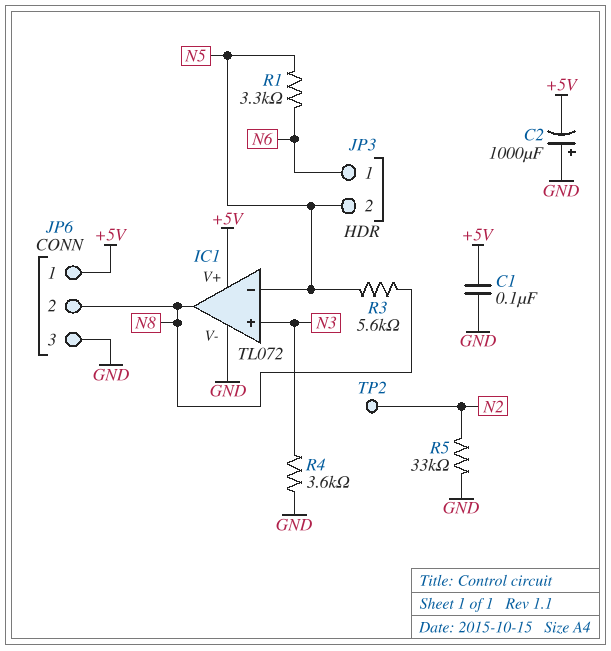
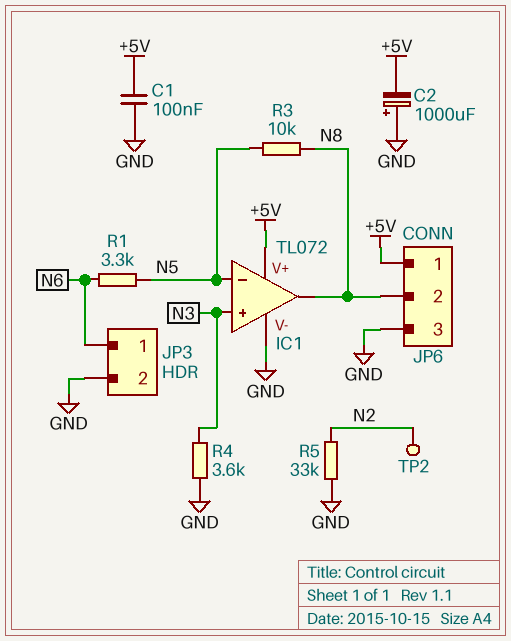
JP3 pin 2: N5 -> GND
R3: 5.6k (N5, N8) -> 10k (N5, N8)

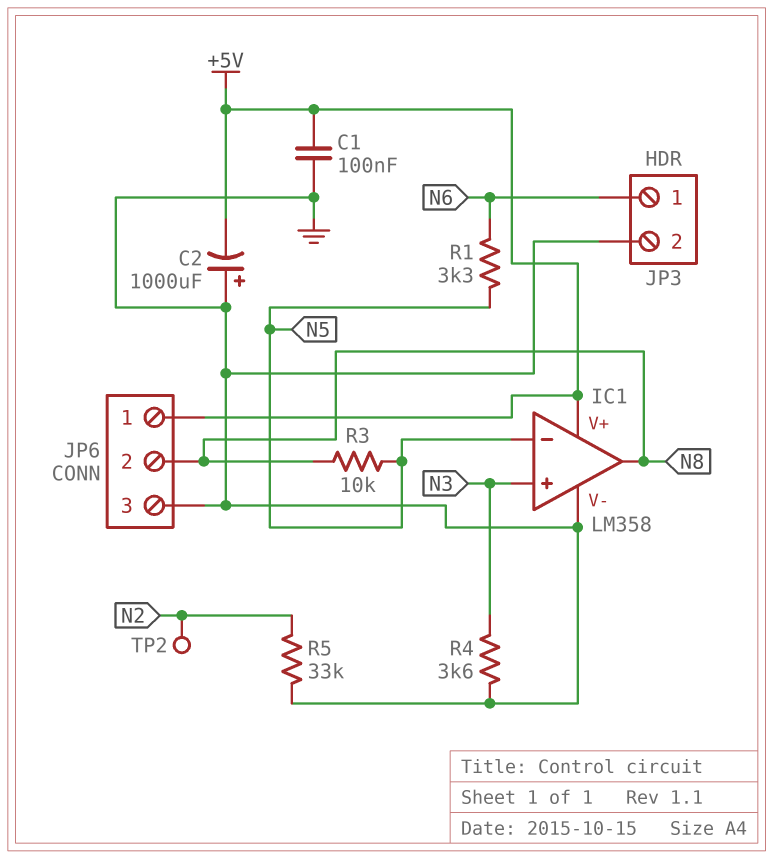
IC1: TL072 -> LM358

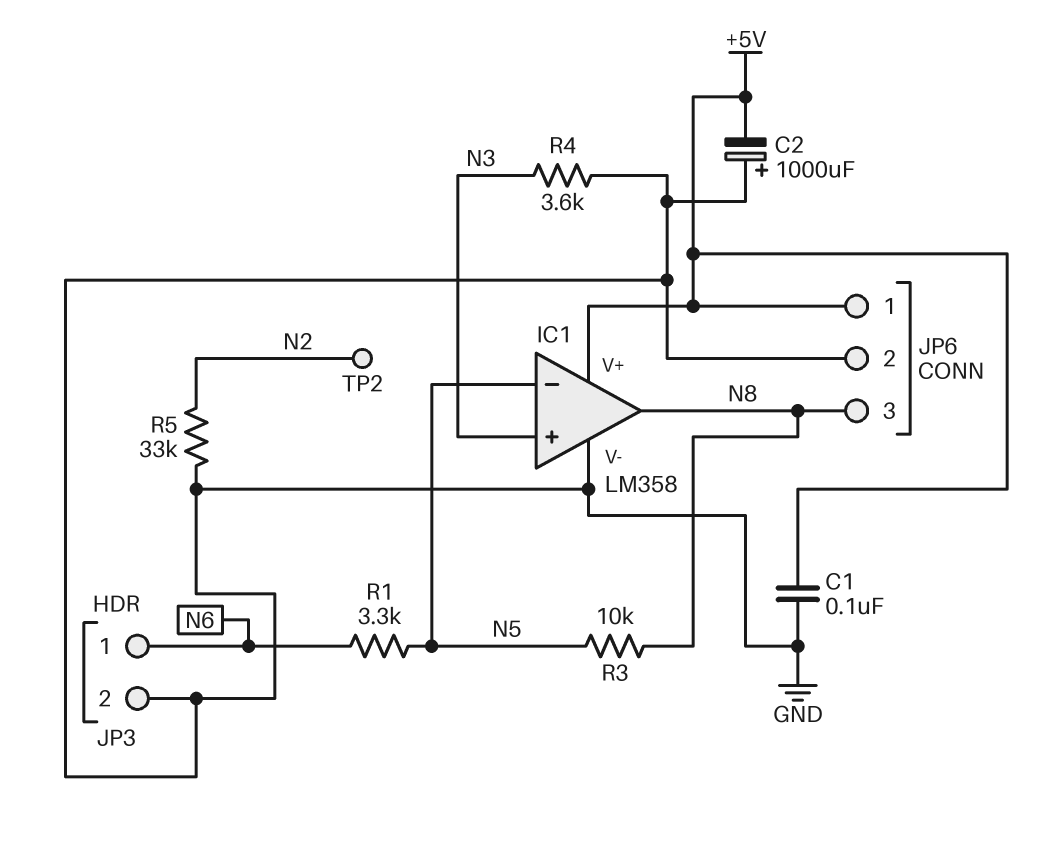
JP6 pin 2: N8 -> GND
JP6 pin 3: GND -> N8

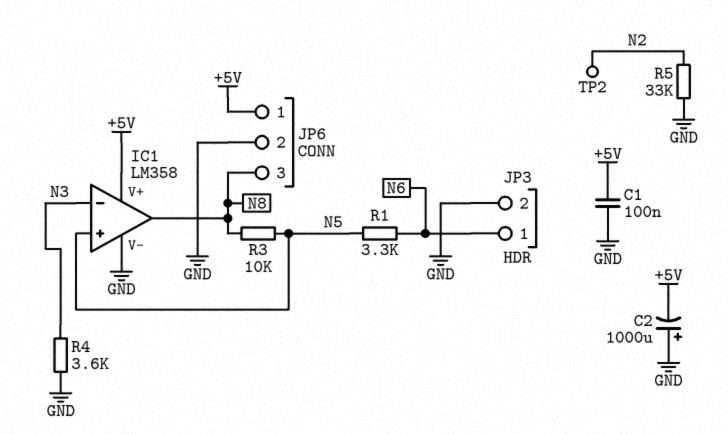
IC1 pin in+: N3 -> N5
IC1 pin in-: N5 -> N3

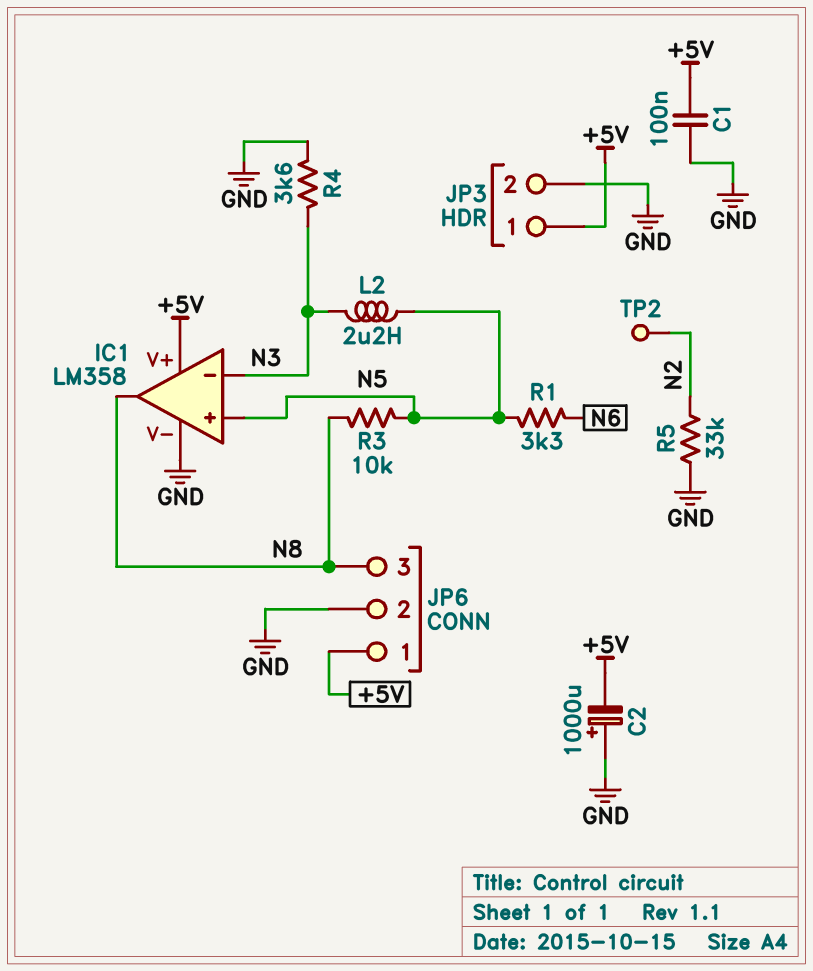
JP3 pin 1: N6 -> +5V
L2: none -> 2.2uH (N3, N5)

